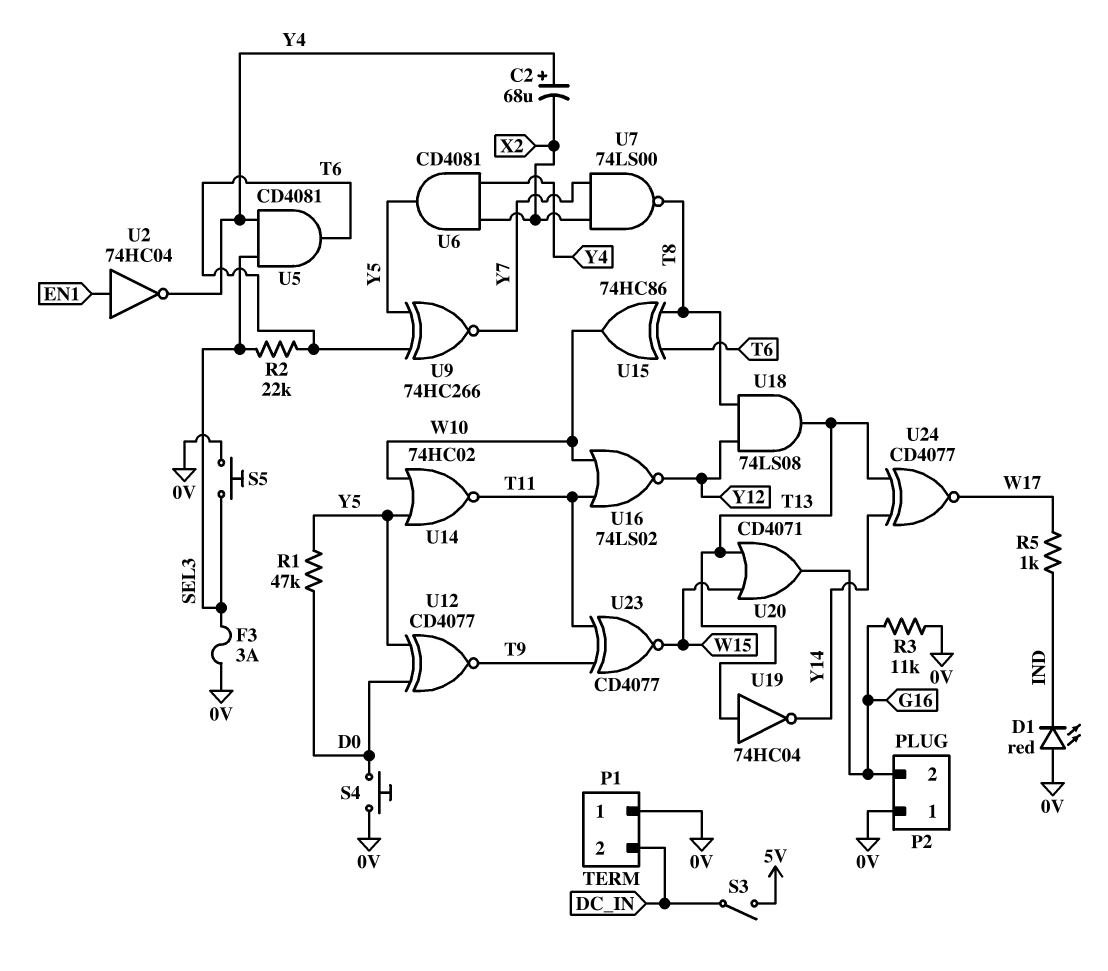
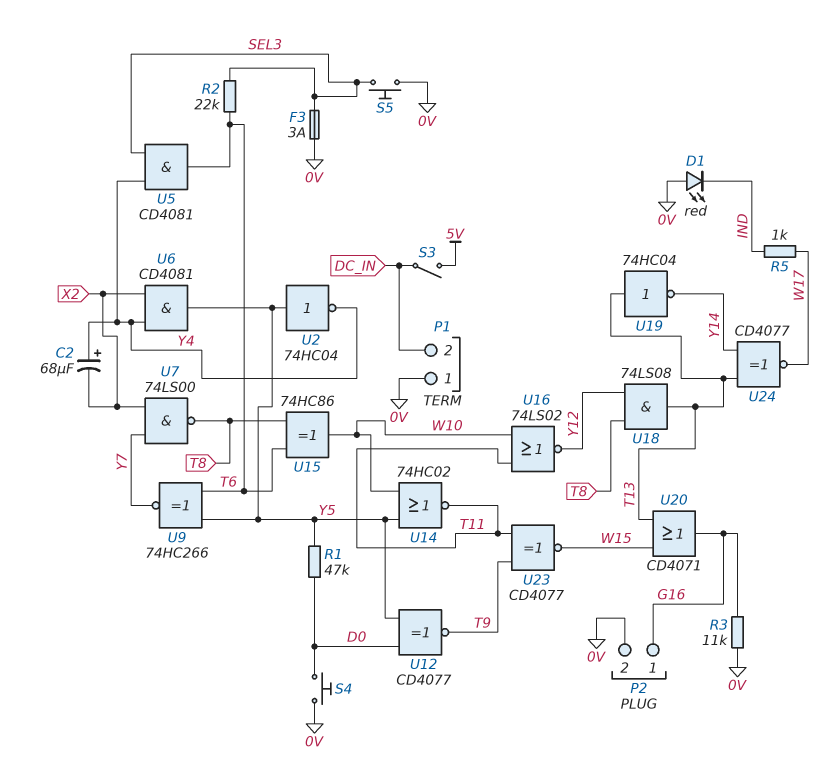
P2 pin 1: 0V -> G16
P2 pin 2: G16 -> 0V
U2: NOT 74HC04 (in EN1, out Y4) -> NOT 74HC04 (in Y5, out Y4)

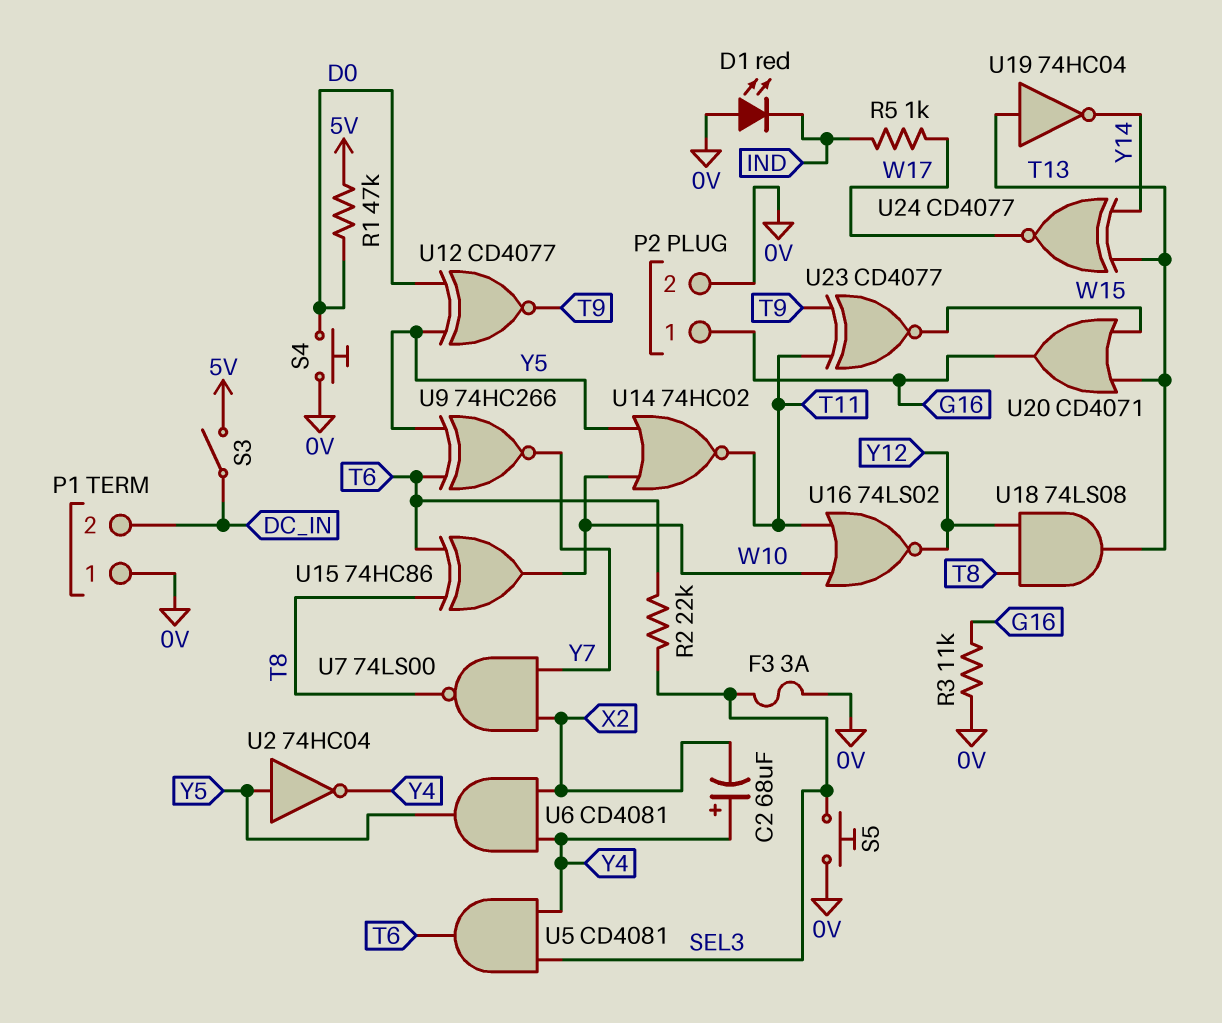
R1: 47k (D0, Y5) -> 47k (5V, D0)

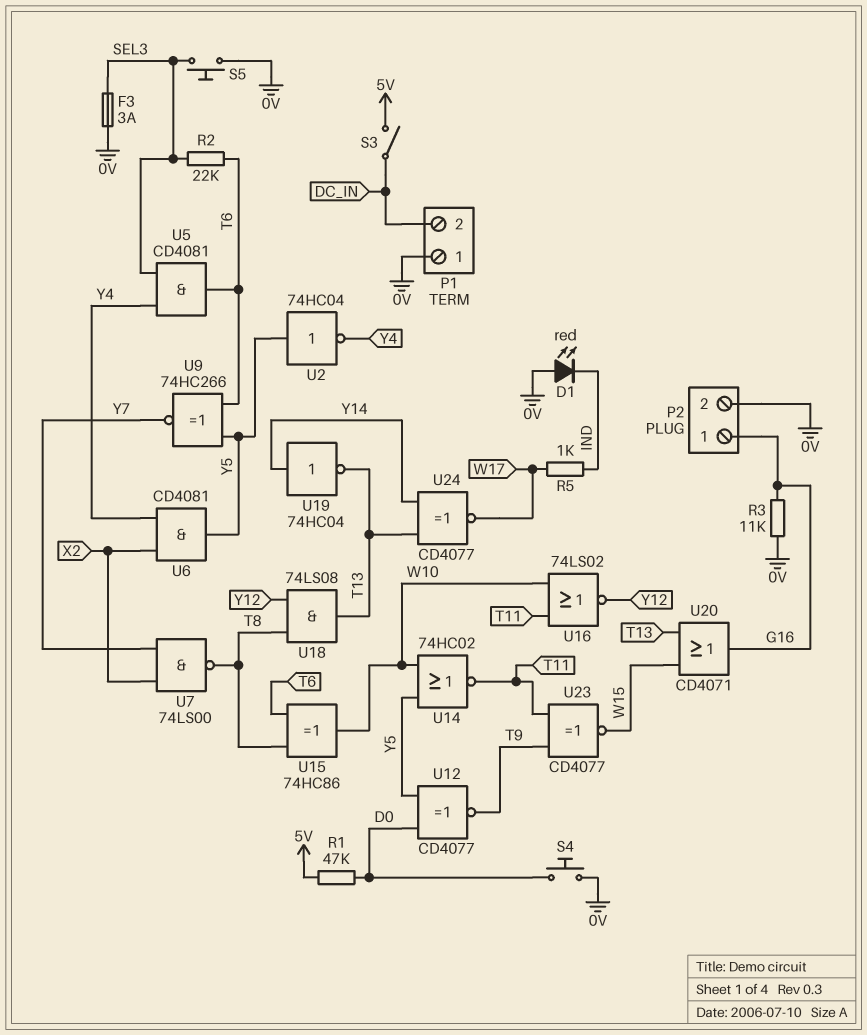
C2: 68uF (plus Y4, minus X2) -> none
U19: NOT 74HC04 (in T13, out Y14) -> NOT 74HC04 (in Y14, out T13)

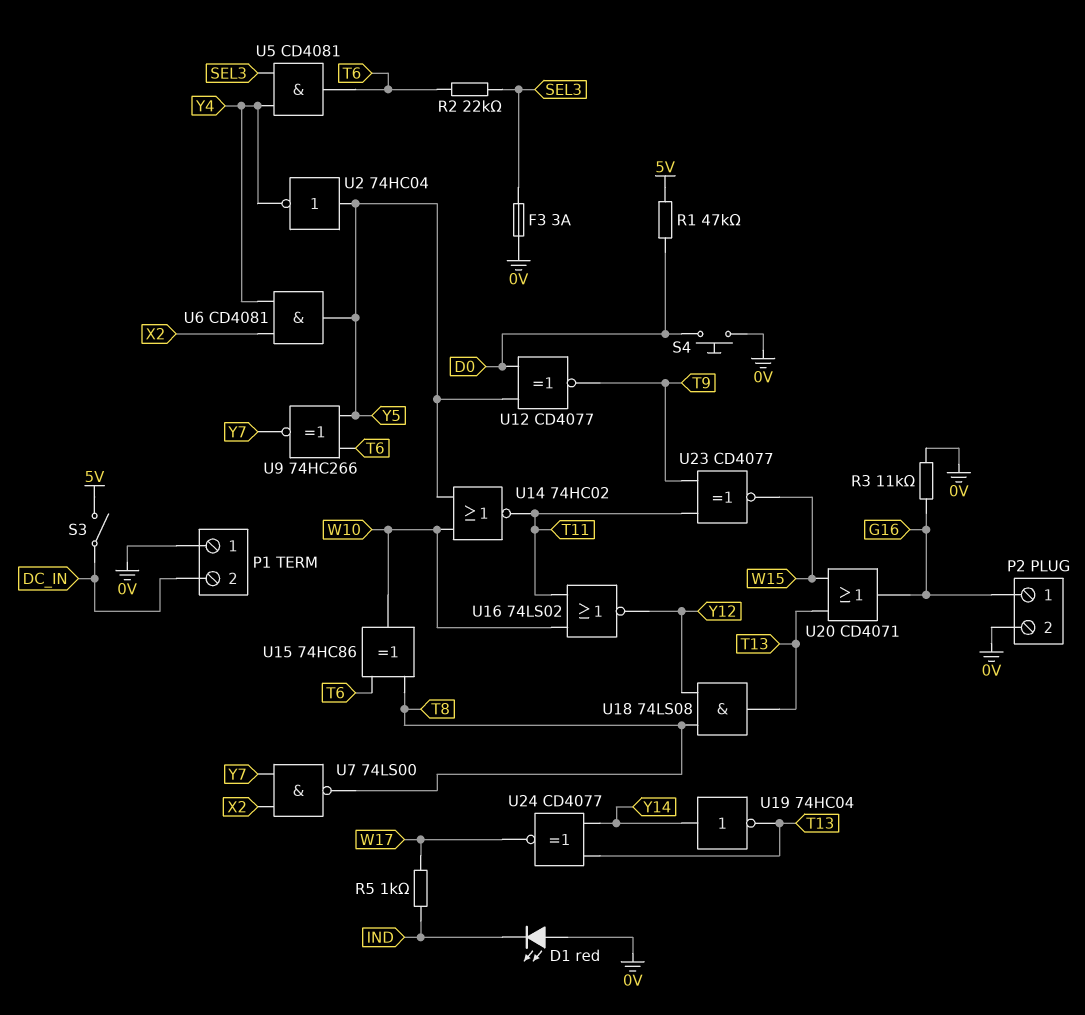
S5: button (0V, SEL3) -> none

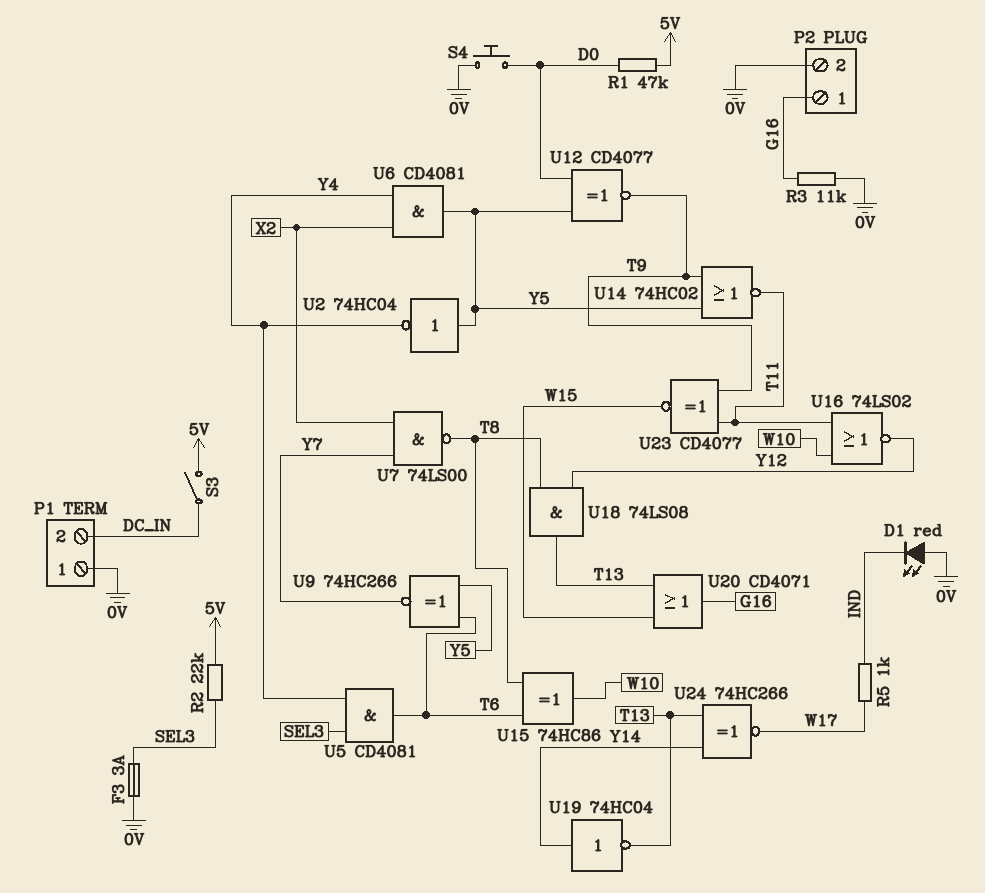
R2: 22k (SEL3, T6) -> 22k (5V, SEL3)
U14: NOR 74HC02 (in W10, in Y5, out T11) -> NOR 74HC02 (in T9, in Y5, out T11)
U24: XNOR CD4077 (in T13, in Y14, out W17) -> XNOR 74HC266 (in T13, in Y14, out W17)

